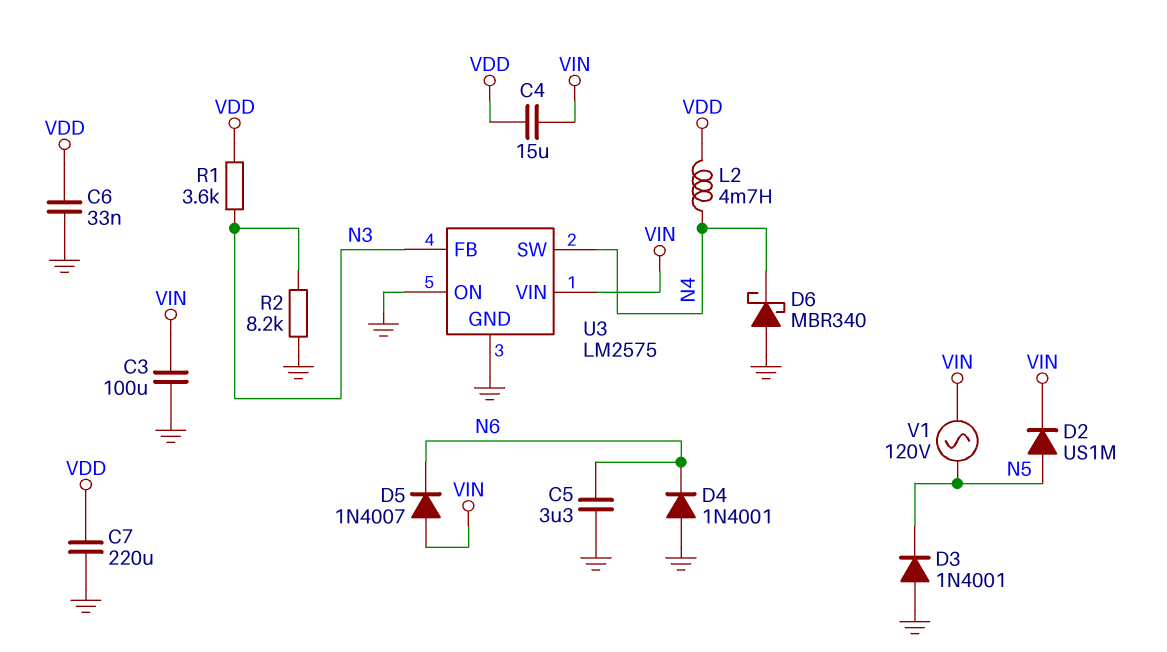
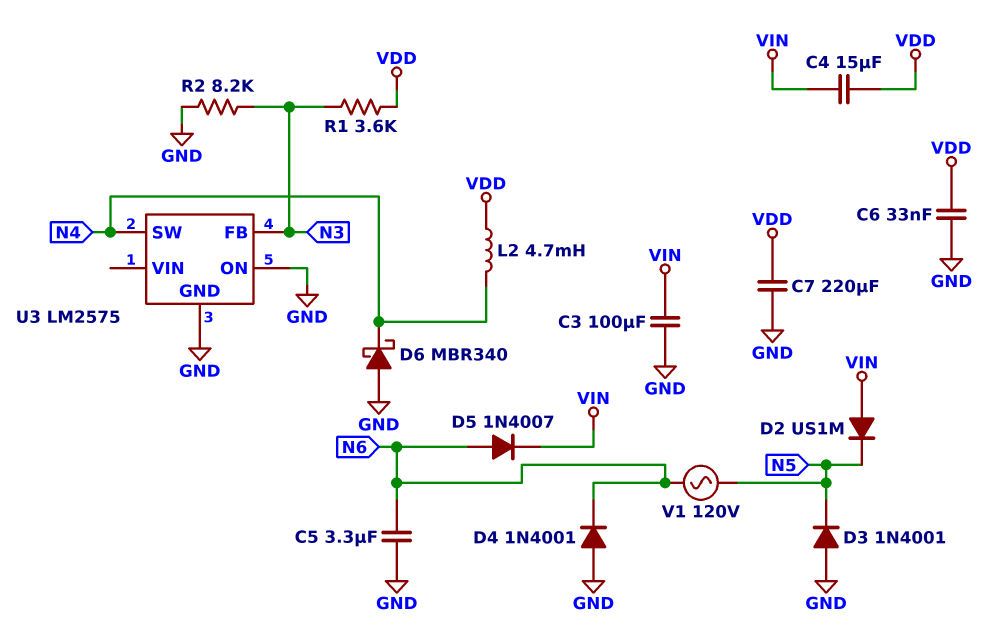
D2: diode US1M (A N5, K VIN) -> diode US1M (A VIN, K N5)
D5: diode 1N4007 (A VIN, K N6) -> diode 1N4007 (A N6, K VIN)
U3 pin VIN: VIN -> none
V1: AC 120V (N5, VIN) -> AC 120V (N5, N6)

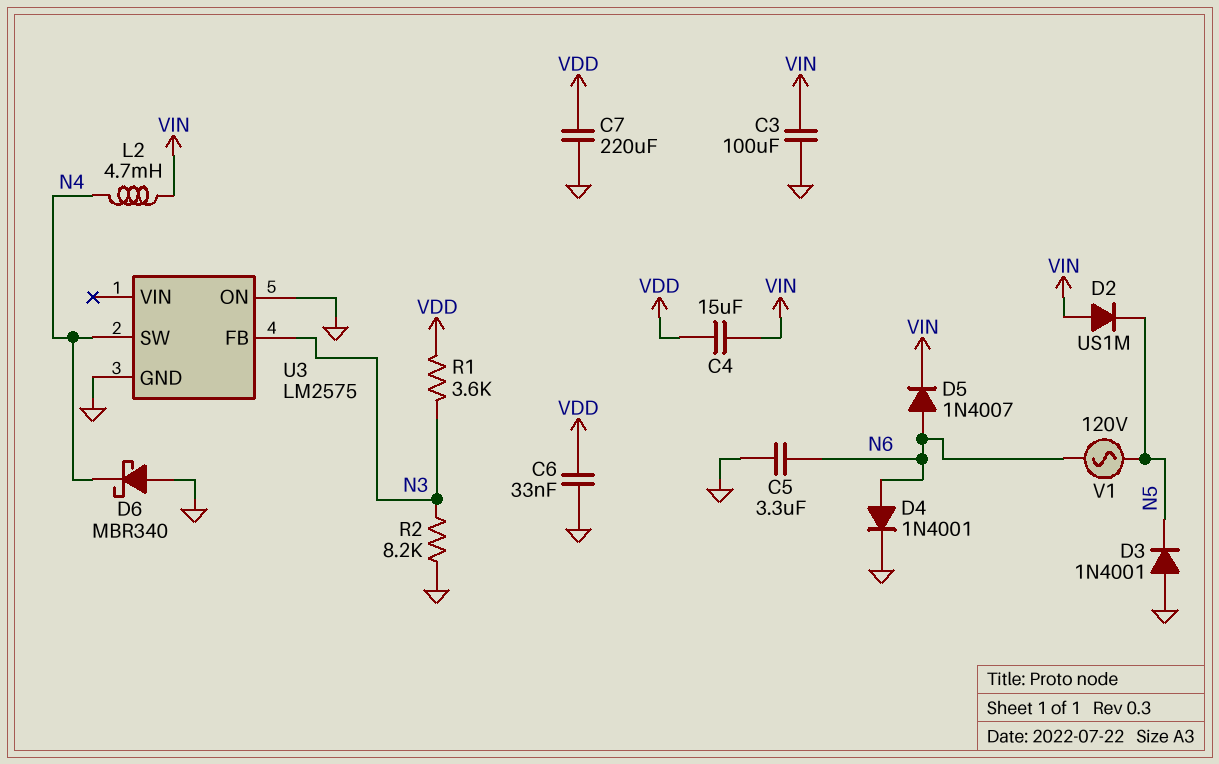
D4: diode 1N4001 (A GND, K N6) -> diode 1N4001 (A N6, K GND)
L2: 4.7mH (N4, VDD) -> 4.7mH (N4, VIN)

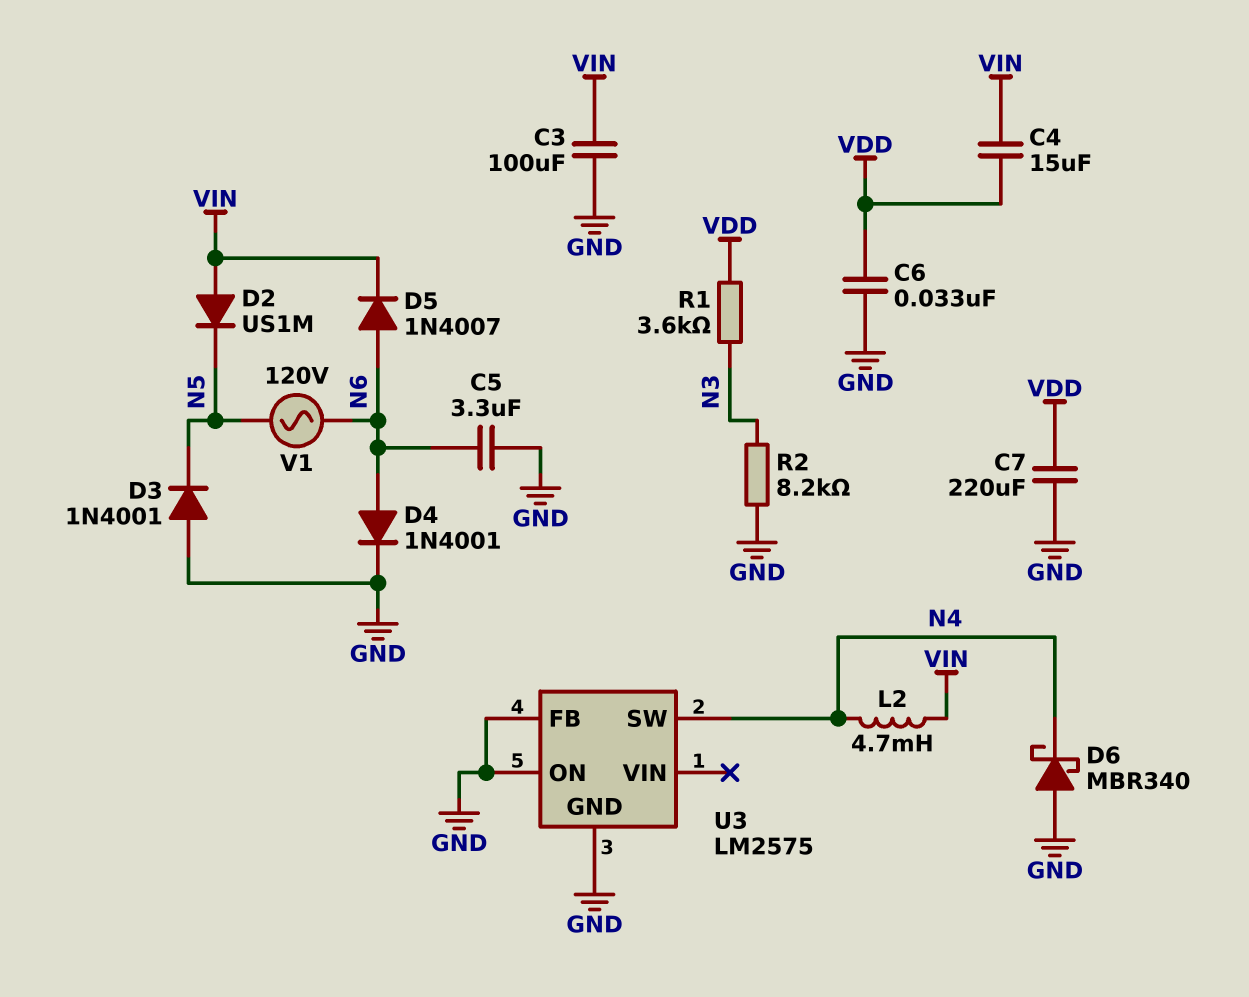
U3 pin FB: N3 -> GND

